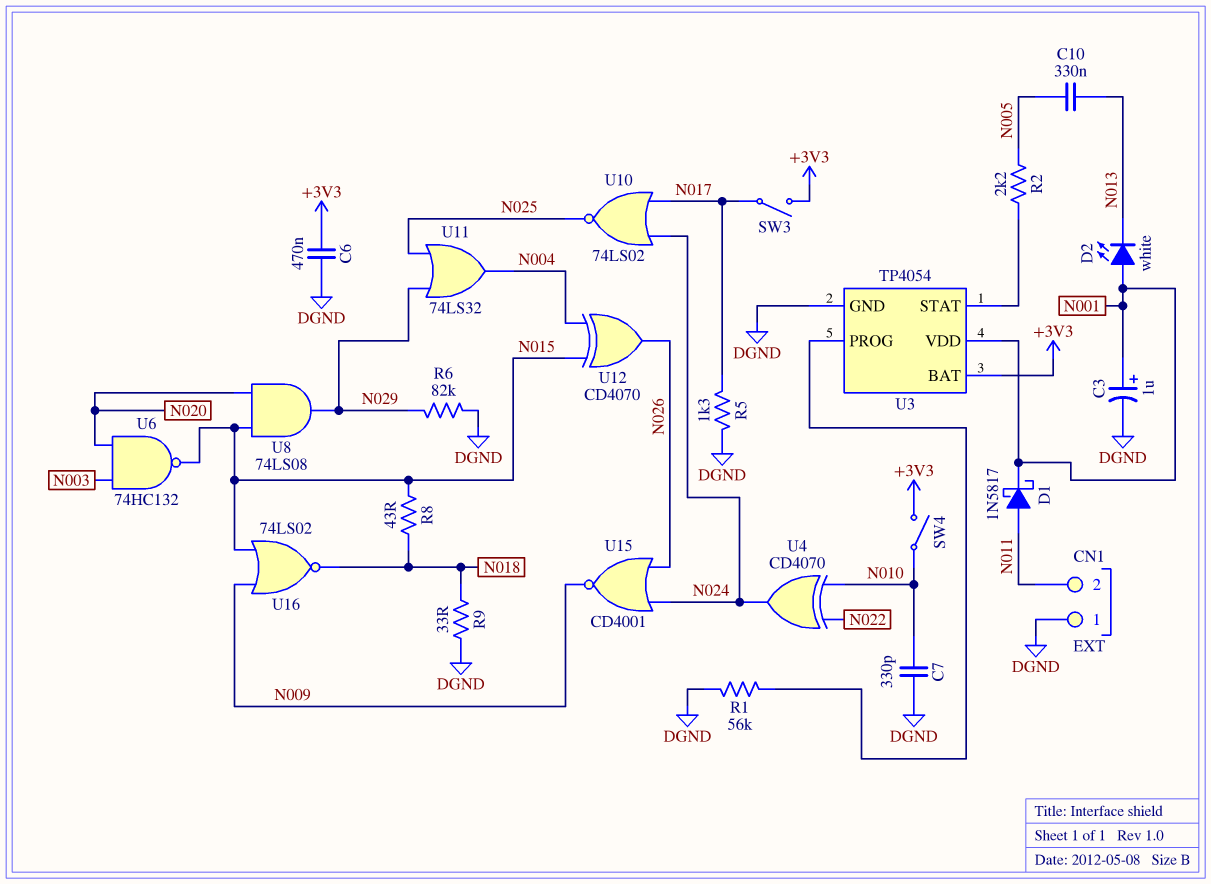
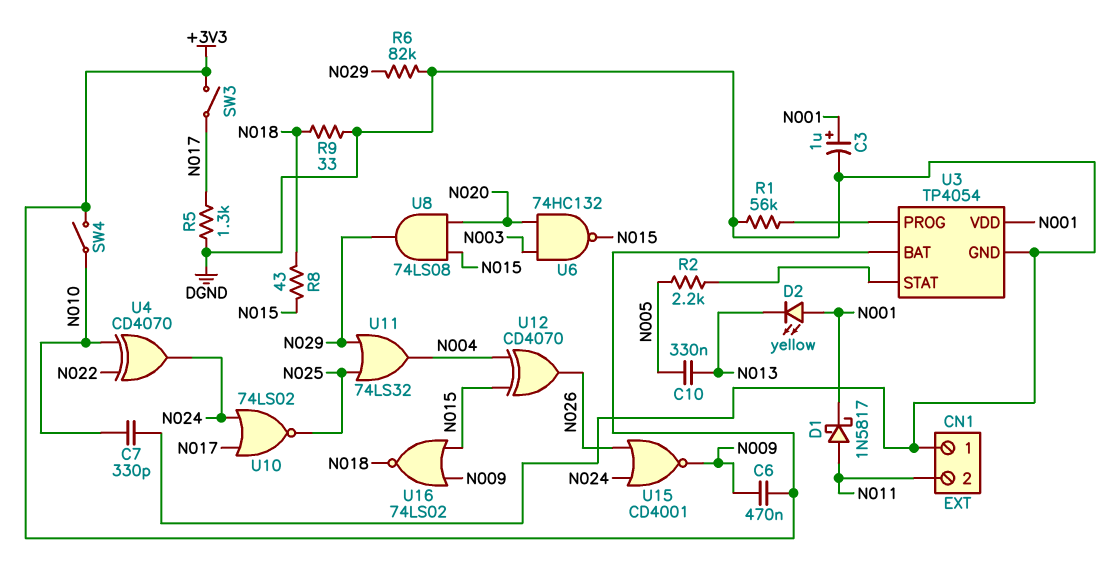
C6: 470nF (+3V3, DGND) -> 470nF (+3V3, N009)
D2: LED white (A N001, K N013) -> LED yellow (A N001, K N013)

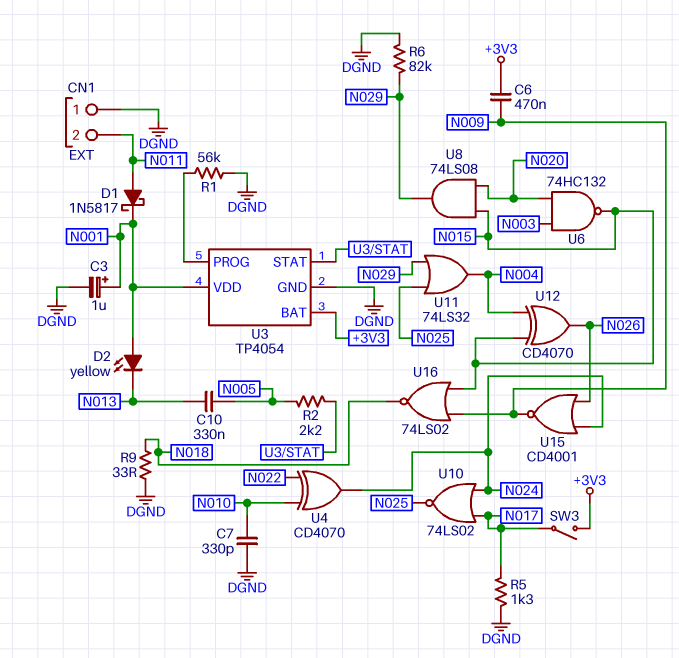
R8: 43 (N015, N018) -> none
SW4: switch (+3V3, N010) -> none

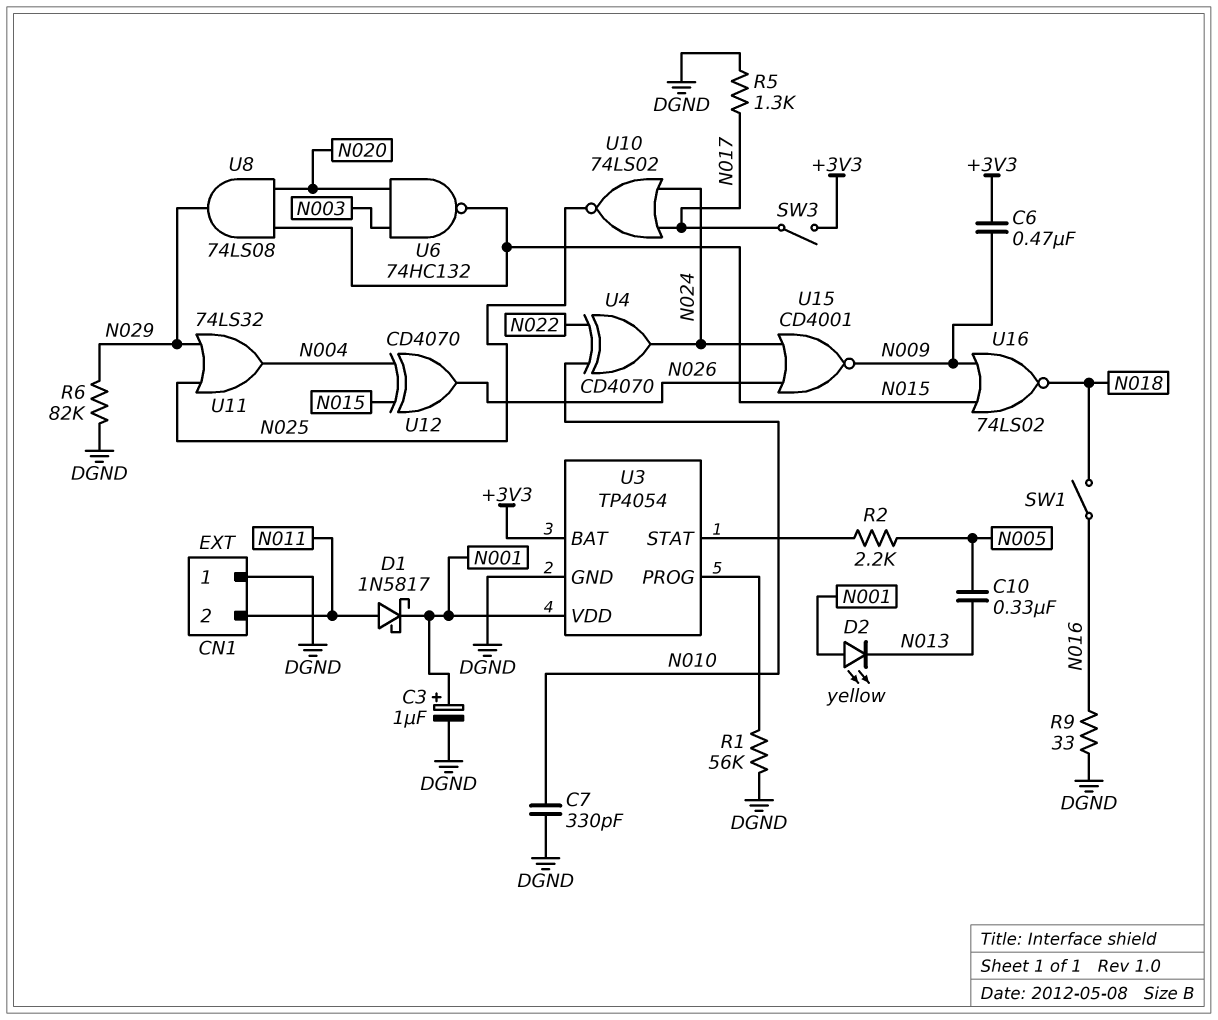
R9: 33 (DGND, N018) -> 33 (DGND, N016)
SW1: none -> switch (N016, N018)

